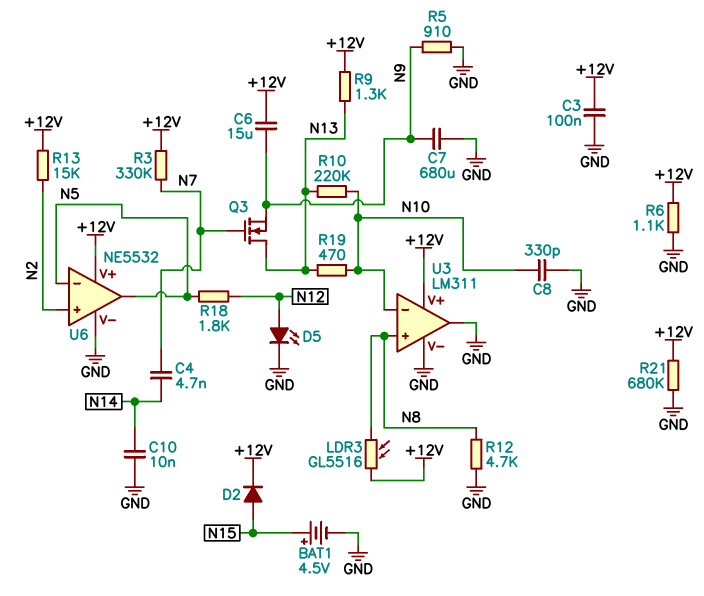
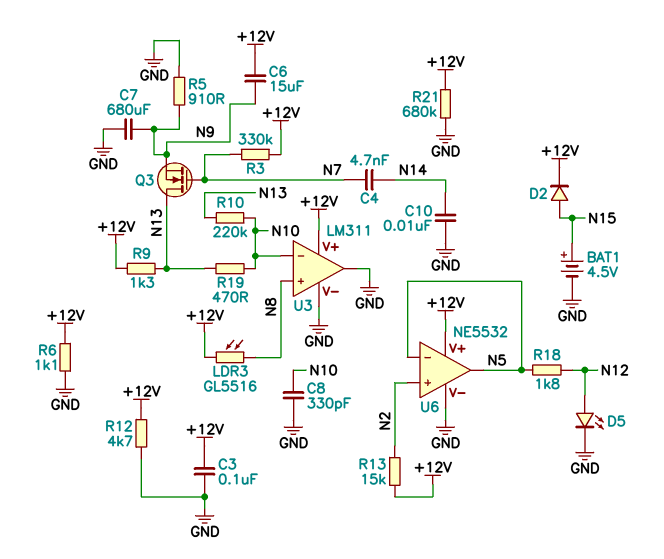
R12: 4.7k (GND, N8) -> 4.7k (+12V, GND)

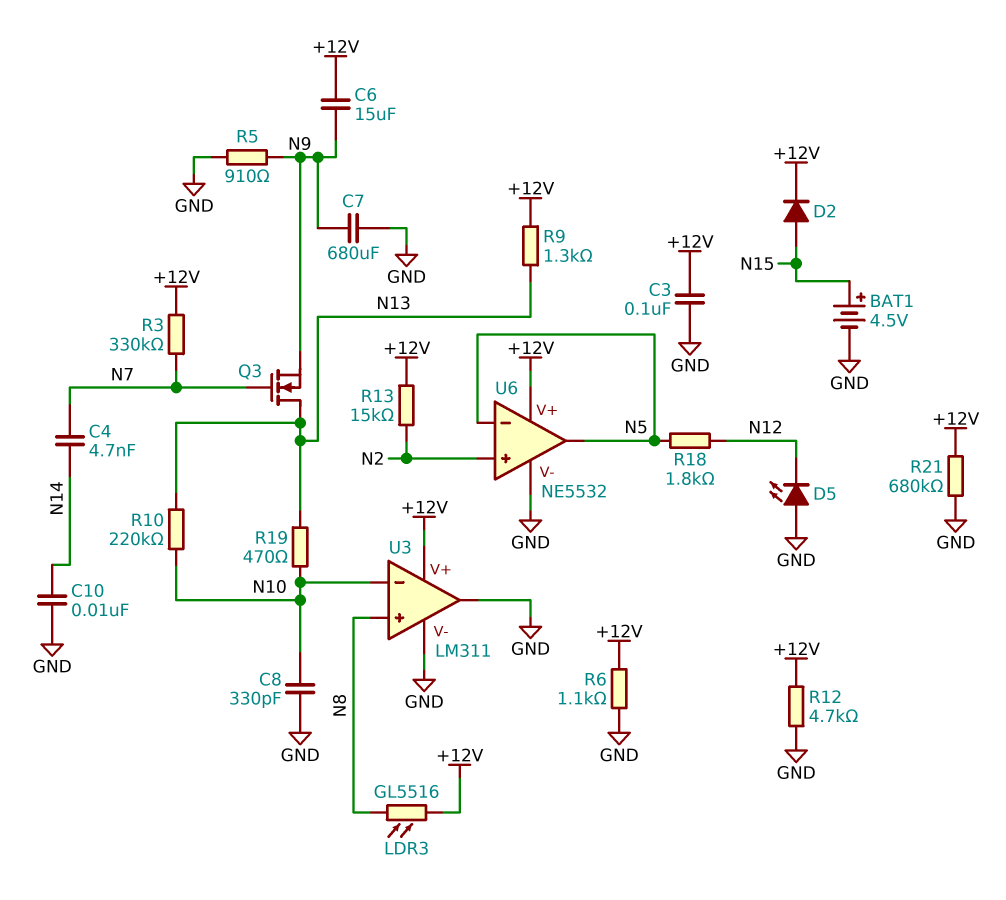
D5: LED (A N12, K GND) -> LED (A GND, K N12)

